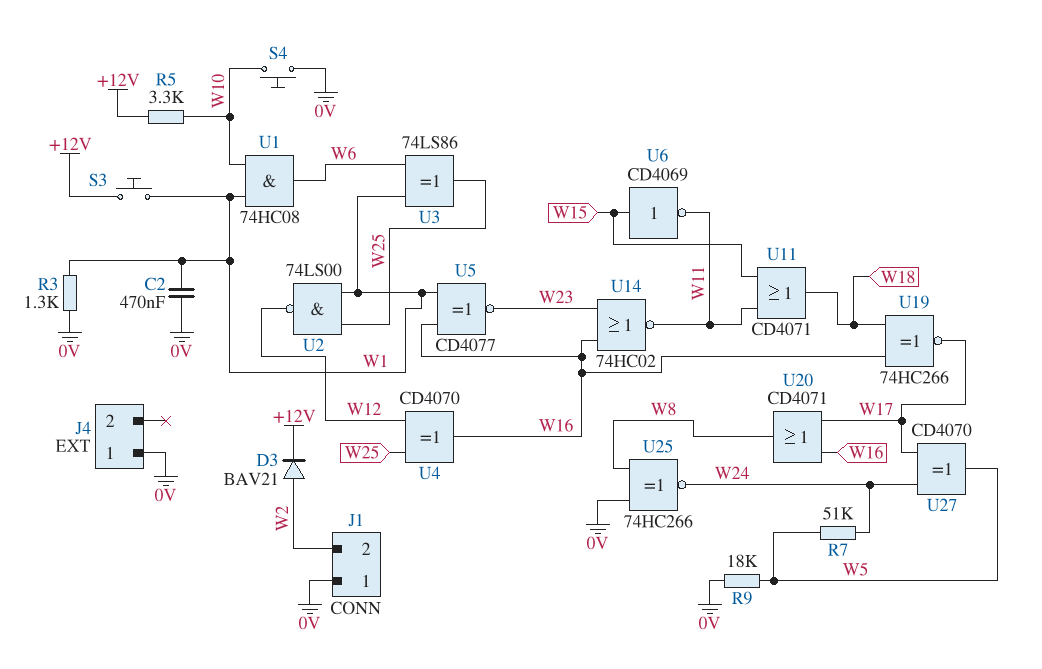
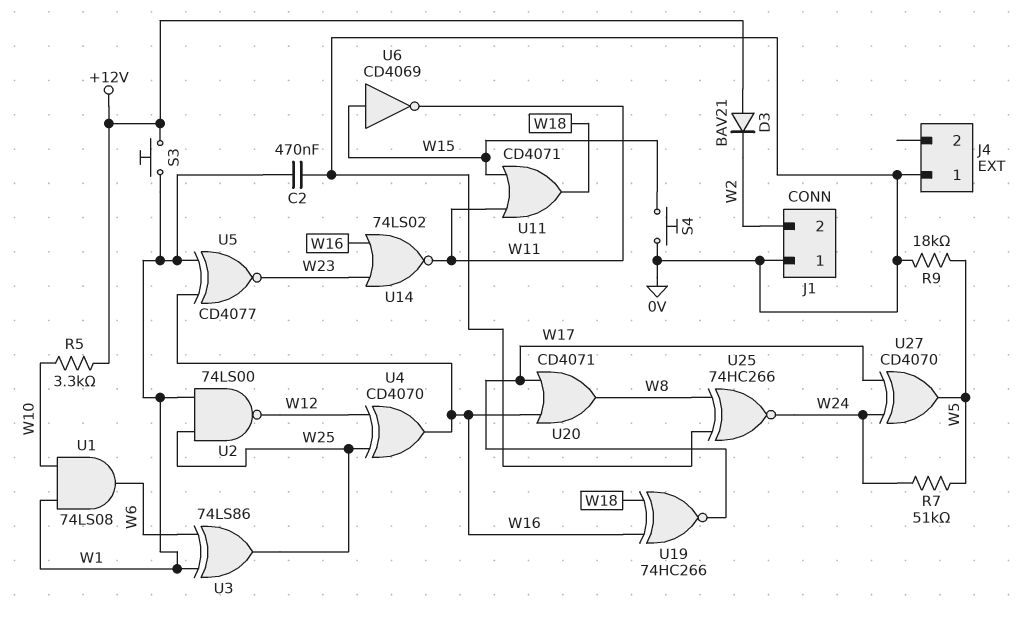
D3: diode BAV21 (A W2, K +12V) -> diode BAV21 (A +12V, K W2)
R3: 1.3k (0V, W1) -> none
S4: button (0V, W10) -> button (0V, W15)
U1: AND 74HC08 (in W1, in W10, out W6) -> AND 74LS08 (in W1, in W10, out W6)
U14: NOR 74HC02 (in W16, in W23, out W11) -> NOR 74LS02 (in W16, in W23, out W11)

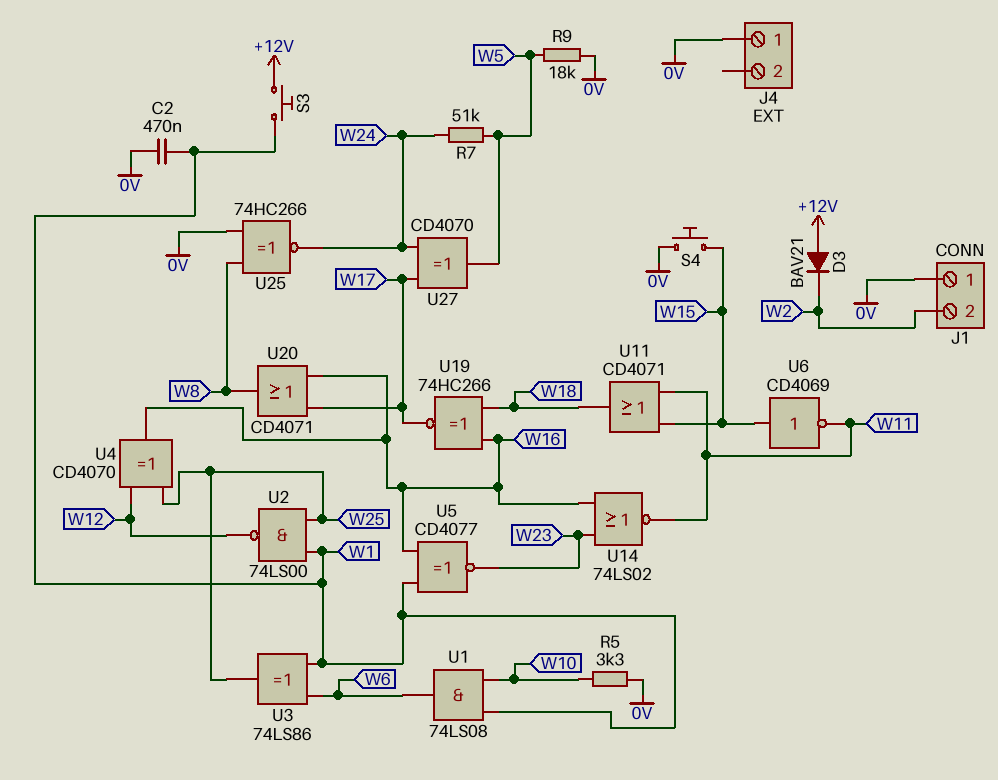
R5: 3.3k (+12V, W10) -> 3.3k (0V, W10)

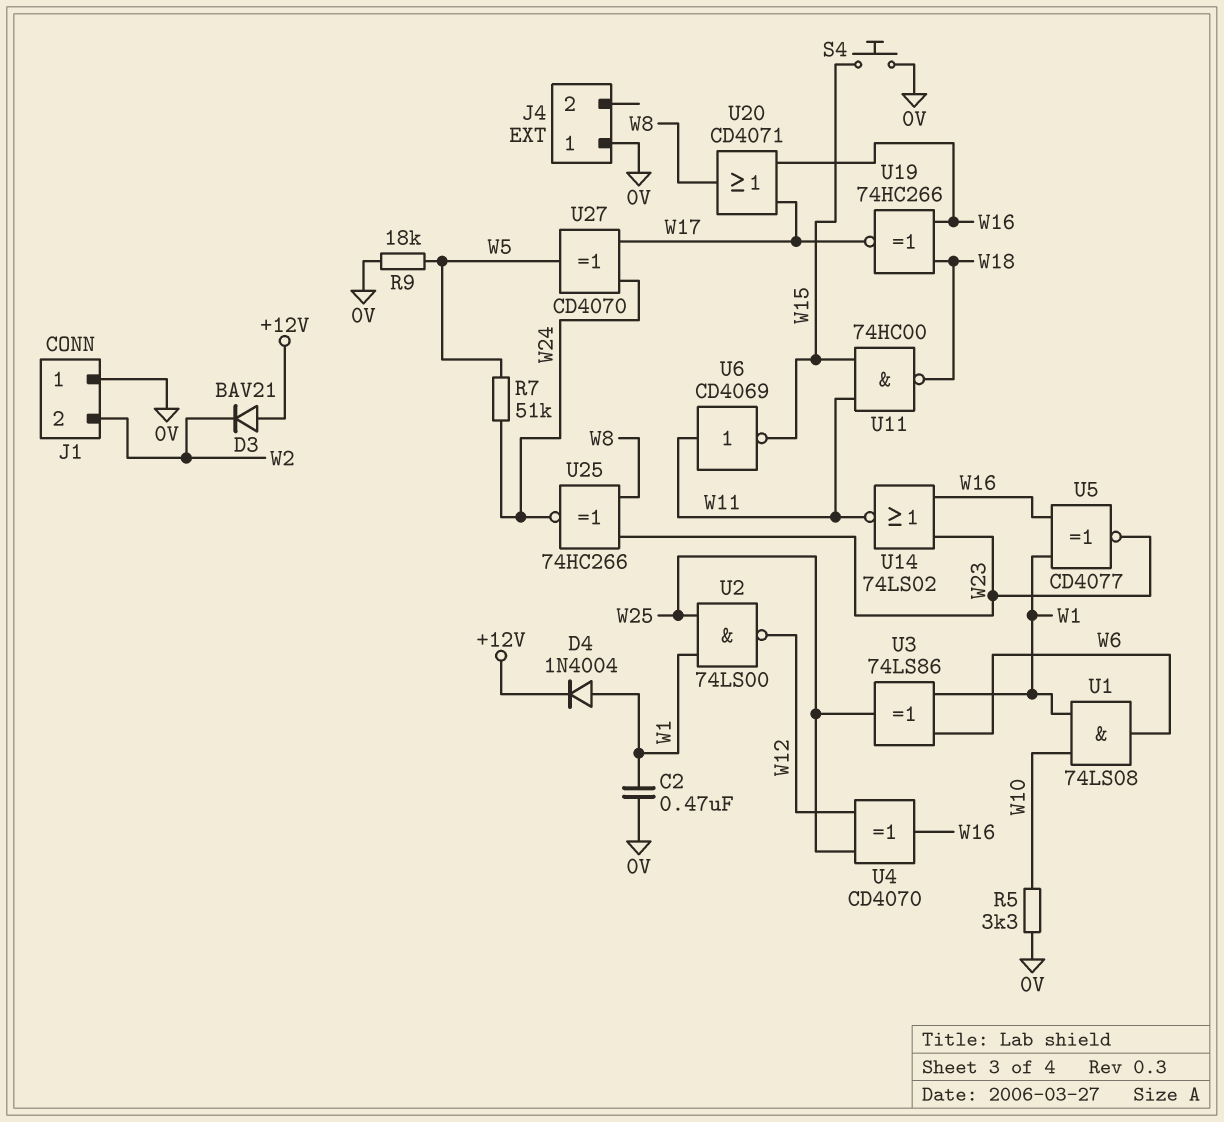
D4: none -> diode 1N4004 (A W1, K +12V)
S3: button (+12V, W1) -> none
U6: NOT CD4069 (in W15, out W11) -> NOT CD4069 (in W11, out W15)
U11: OR CD4071 (in W11, in W15, out W18) -> NAND 74HC00 (in W11, in W15, out W18)
U25: XNOR 74HC266 (in 0V, in W8, out W24) -> XNOR 74HC266 (in W8, in W23, out W24)

